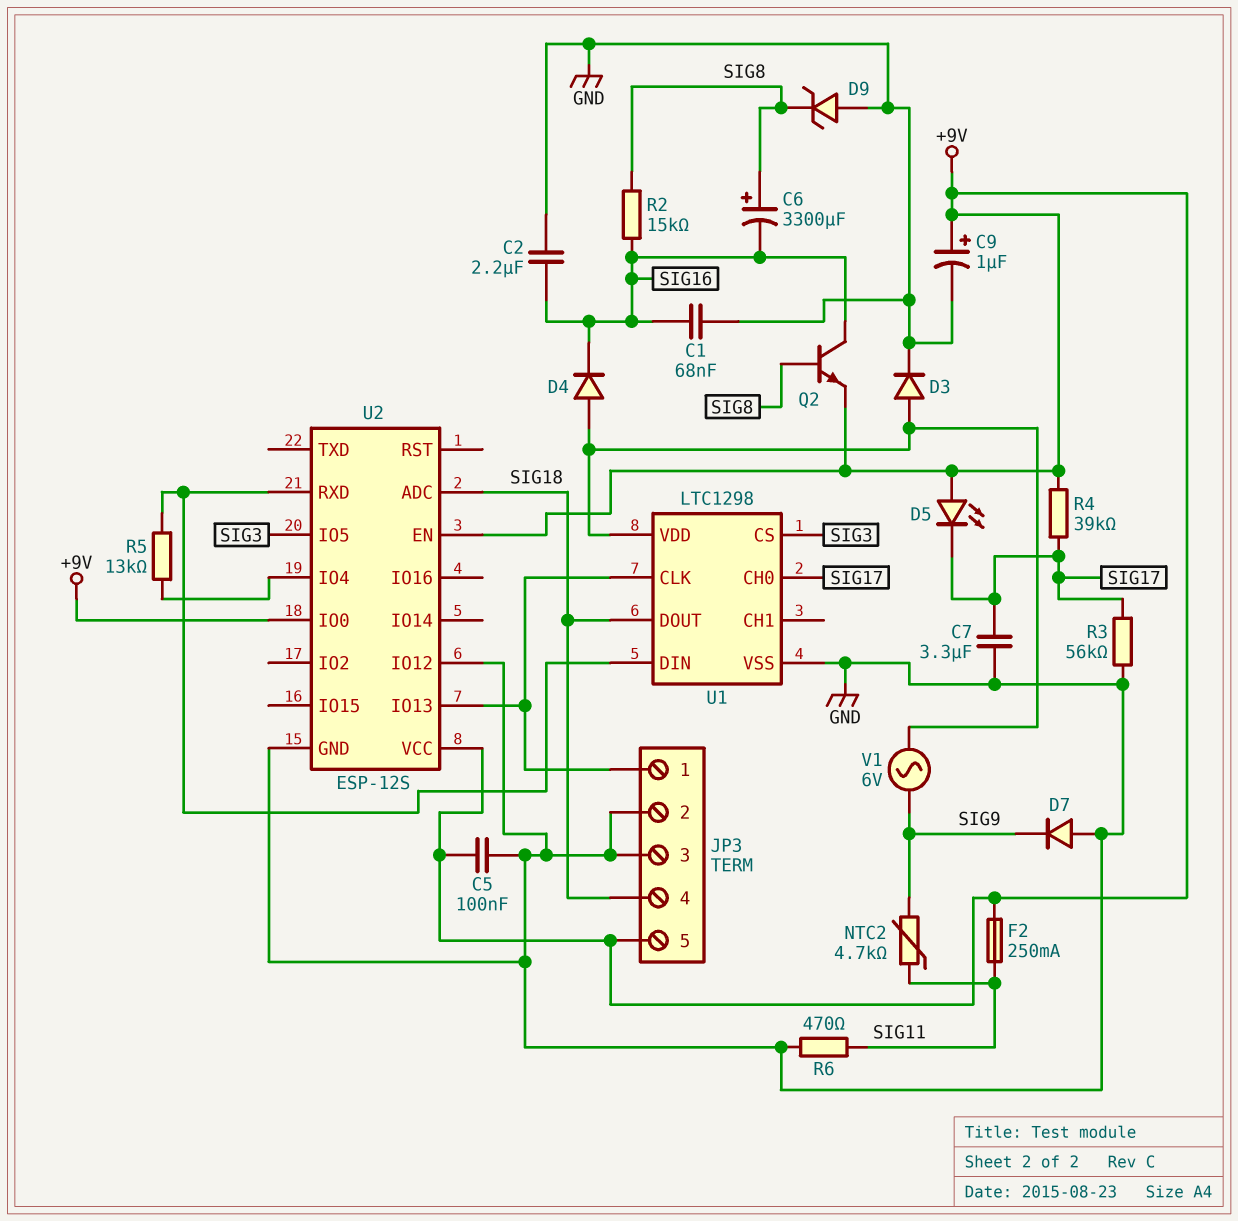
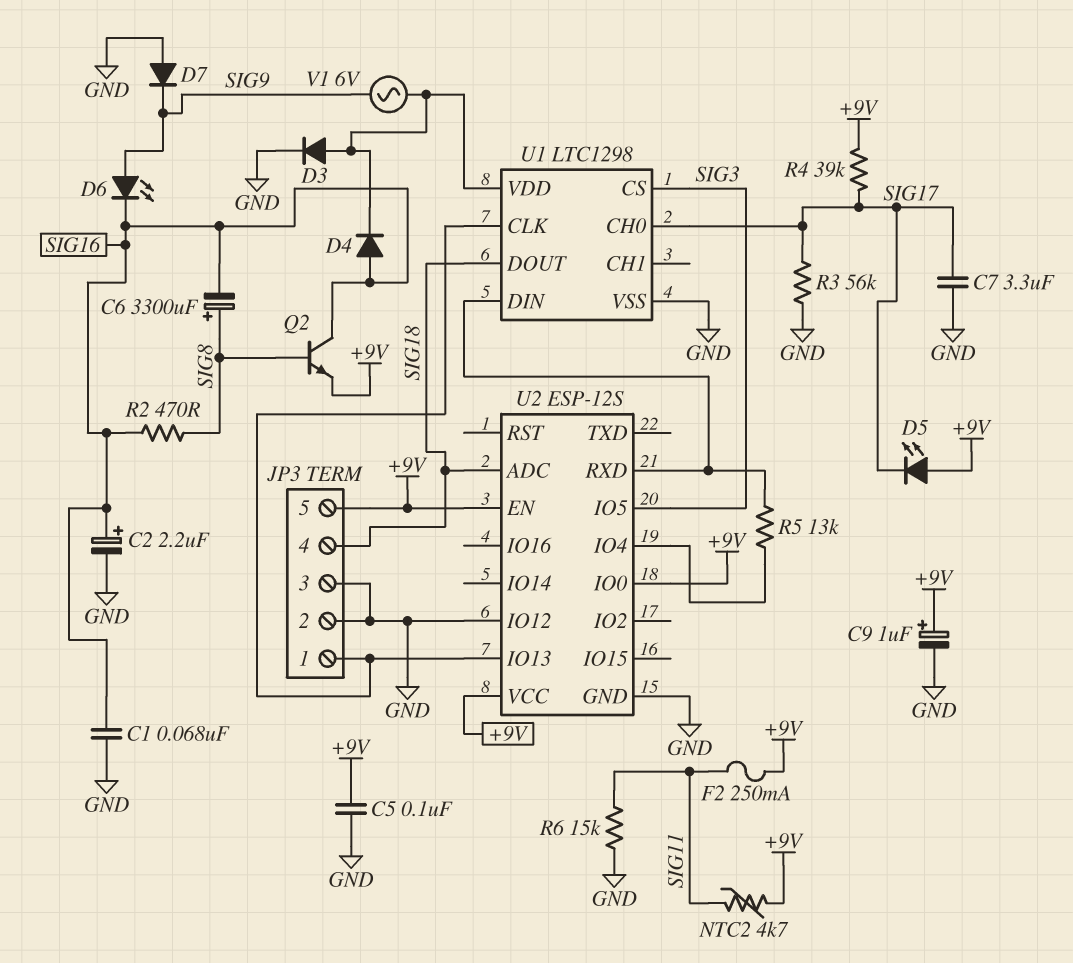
C2: 2.2uF (GND, SIG16) -> 2.2uF (plus SIG16, minus GND)
D4: diode (A U1/VDD, K SIG16) -> diode (A SIG16, K U1/VDD)
D6: none -> LED (A SIG9, K SIG16)
D9: zener (A GND, K SIG8) -> none
NTC2: 4.7k (SIG9, SIG11) -> 4.7k (+9V, SIG11)
R2: 15k (SIG8, SIG16) -> 470 (SIG8, SIG16)
R6: 470 (GND, SIG11) -> 15k (GND, SIG11)

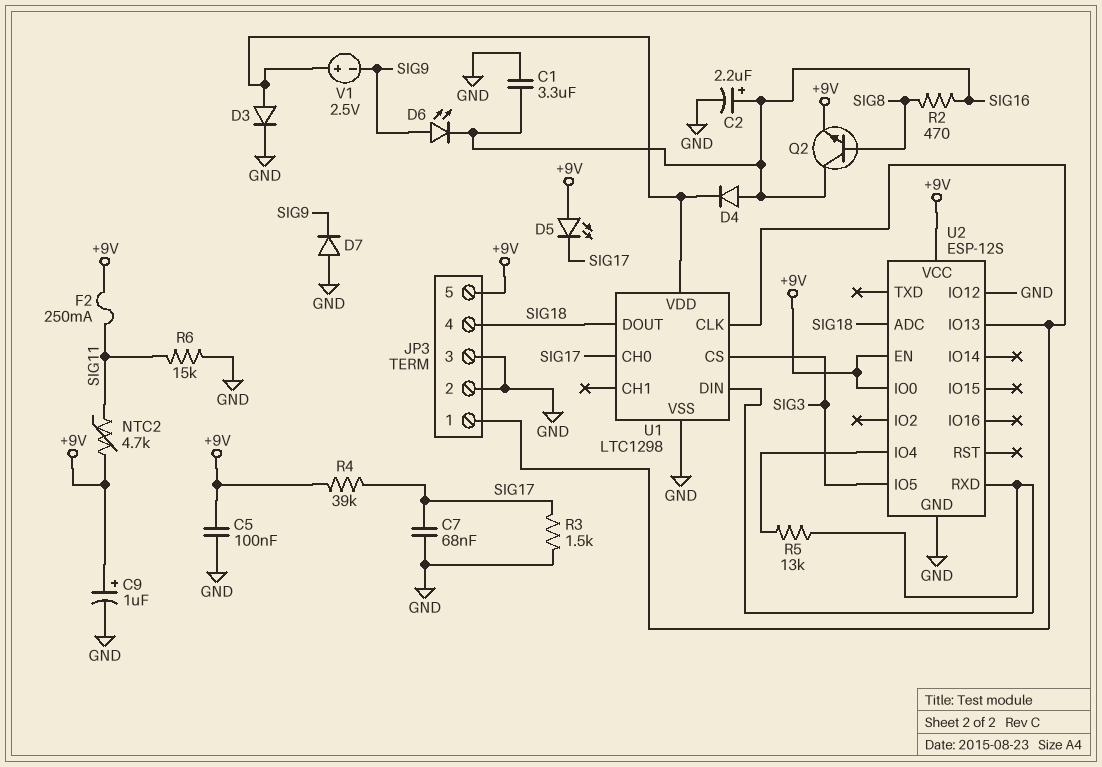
C1: 68nF (GND, SIG16) -> 3.3uF (GND, SIG16)
C6: 3300uF (plus SIG8, minus SIG16) -> none
C7: 3.3uF (GND, SIG17) -> 68nF (GND, SIG17)
R3: 56k (GND, SIG17) -> 1.5k (GND, SIG17)
V1: AC 6V (SIG9, U1/VDD) -> 2.5V (plus U1/VDD, minus SIG9)

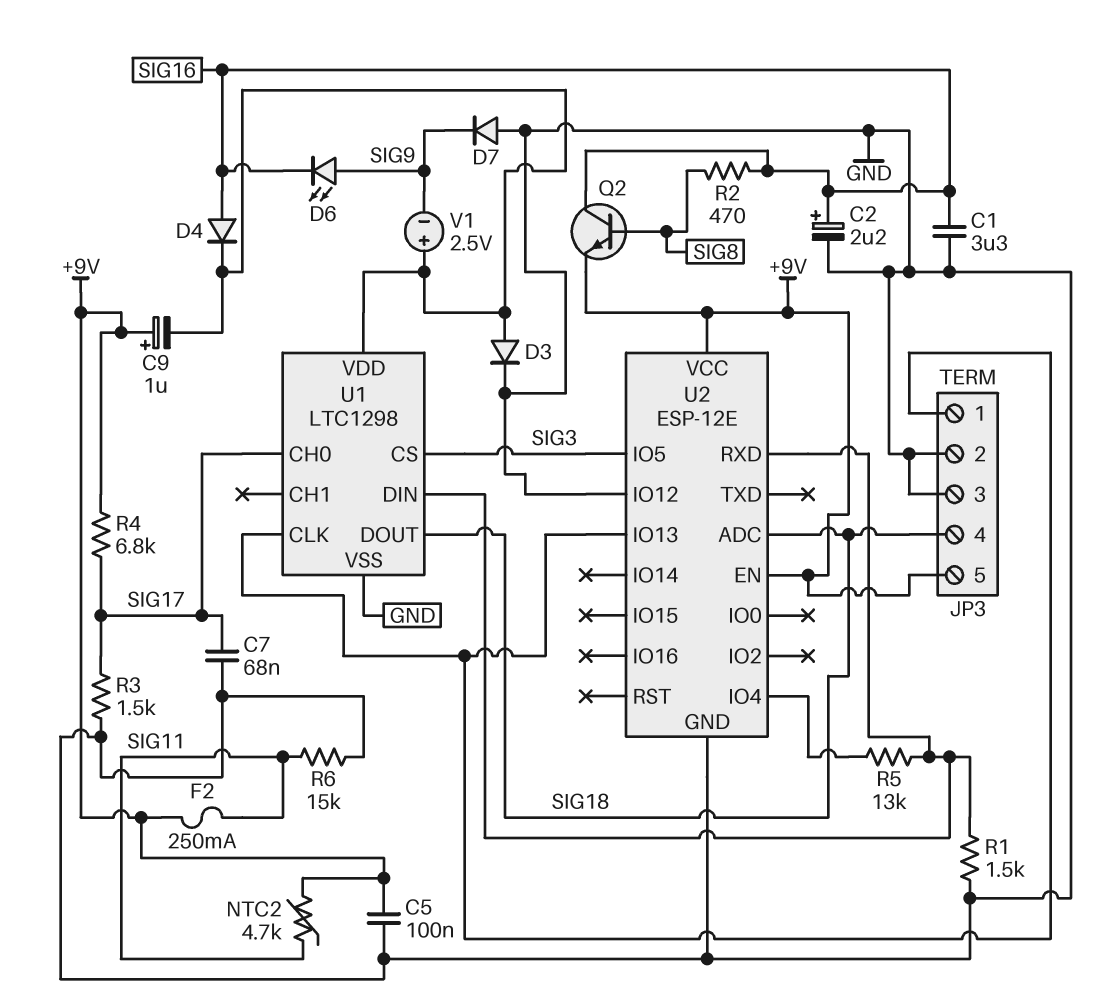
C9: 1uF (plus +9V, minus GND) -> 1uF (plus +9V, minus U1/VDD)
D5: LED (A +9V, K SIG17) -> none
R1: none -> 1.5k (GND, U1/DIN)
R4: 39k (+9V, SIG17) -> 6.8k (+9V, SIG17)
U2: ESP-12S -> ESP-12E
U2 pin IO0: +9V -> none

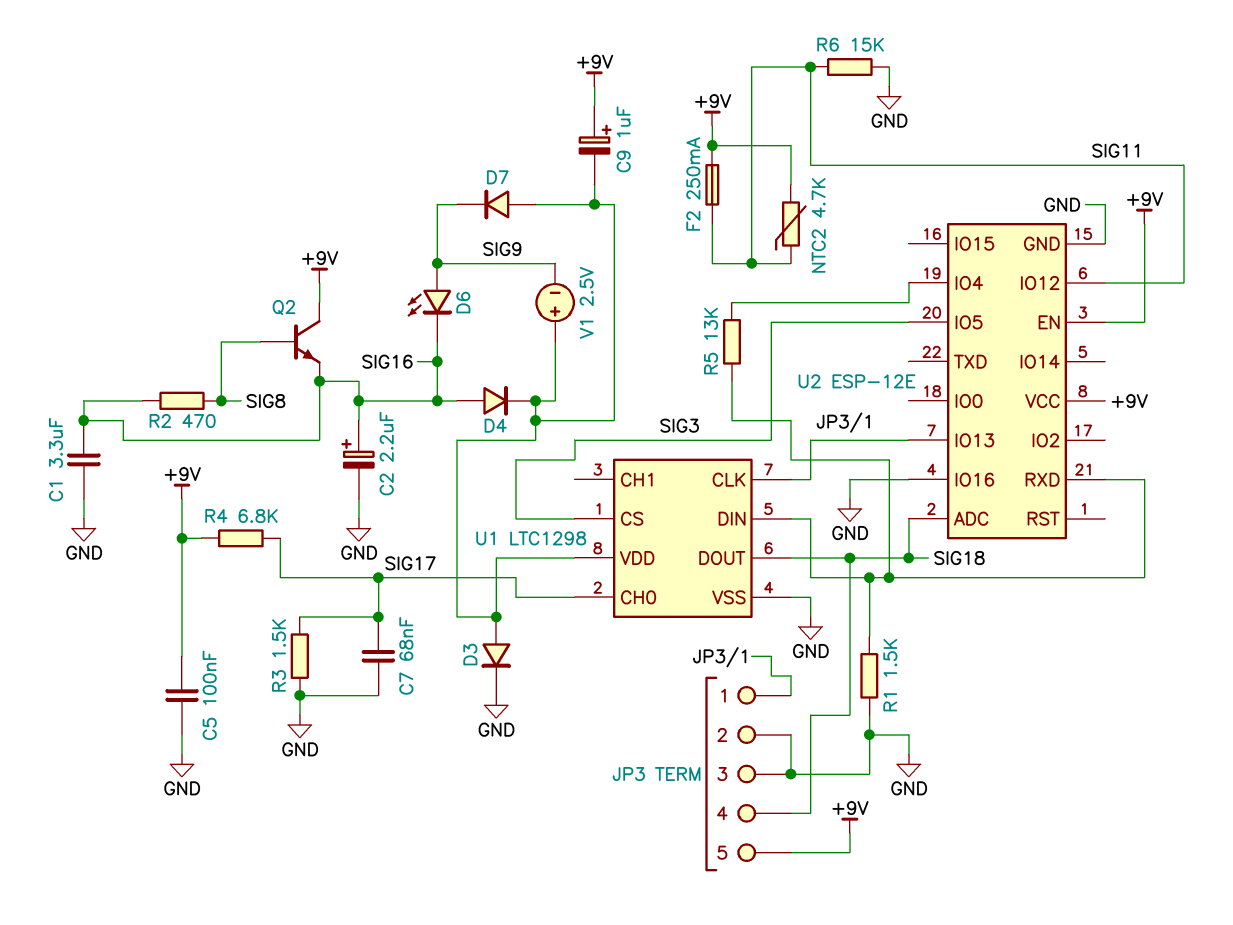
D7: diode (A GND, K SIG9) -> diode (A U1/VDD, K SIG9)
Q2: NPN (B SIG8, C SIG16, E +9V) -> NPN (B SIG8, C +9V, E SIG16)
U2 pin IO12: GND -> SIG11
U2 pin IO16: none -> GND

